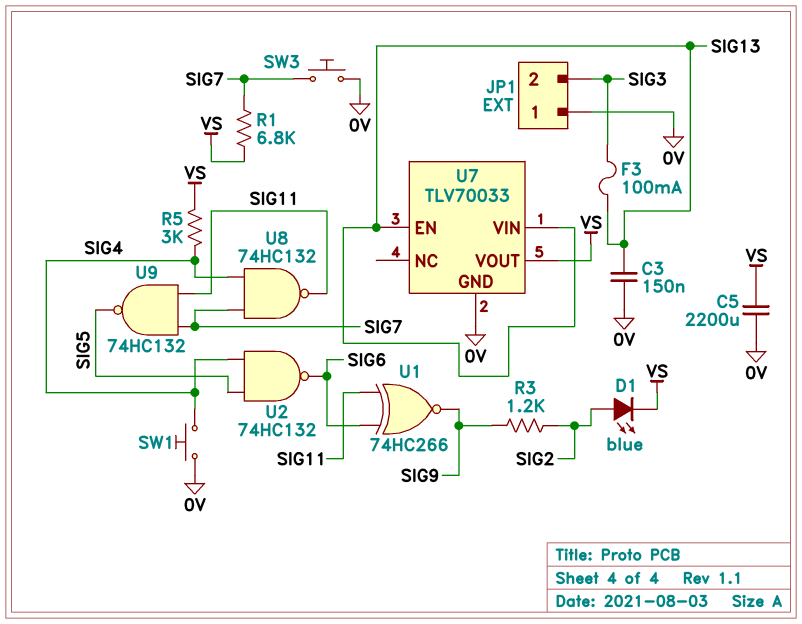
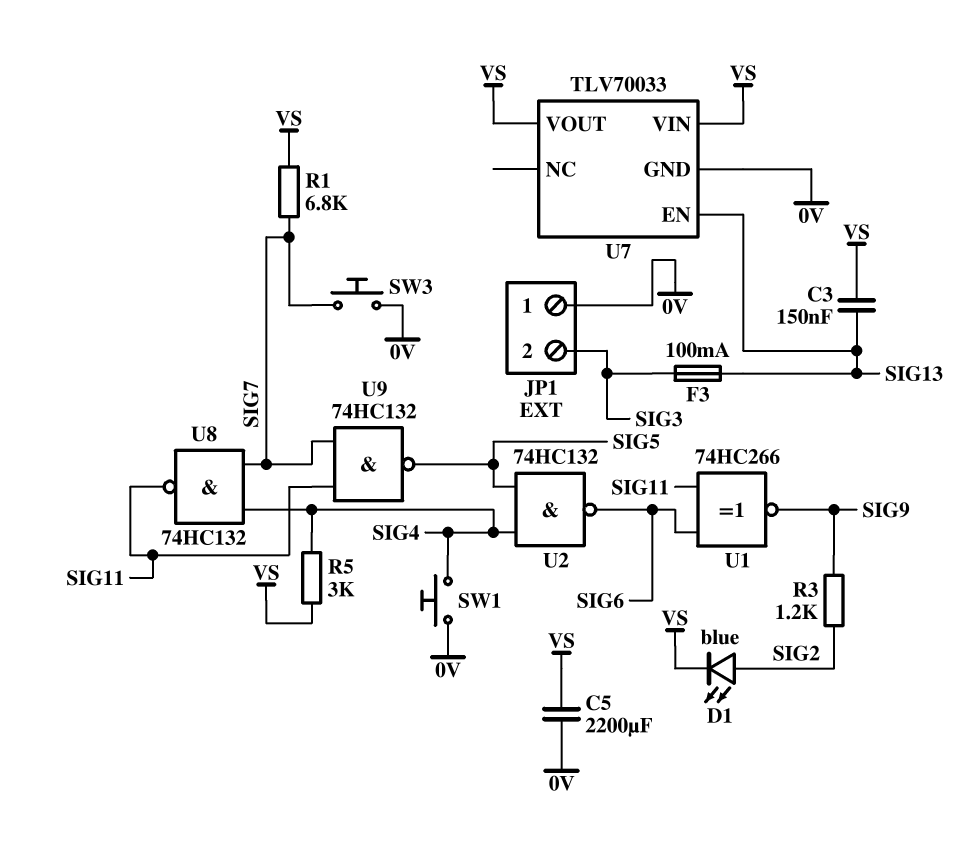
C3: 150nF (0V, SIG13) -> 150nF (SIG13, VS)
U7 pin VIN: SIG13 -> VS

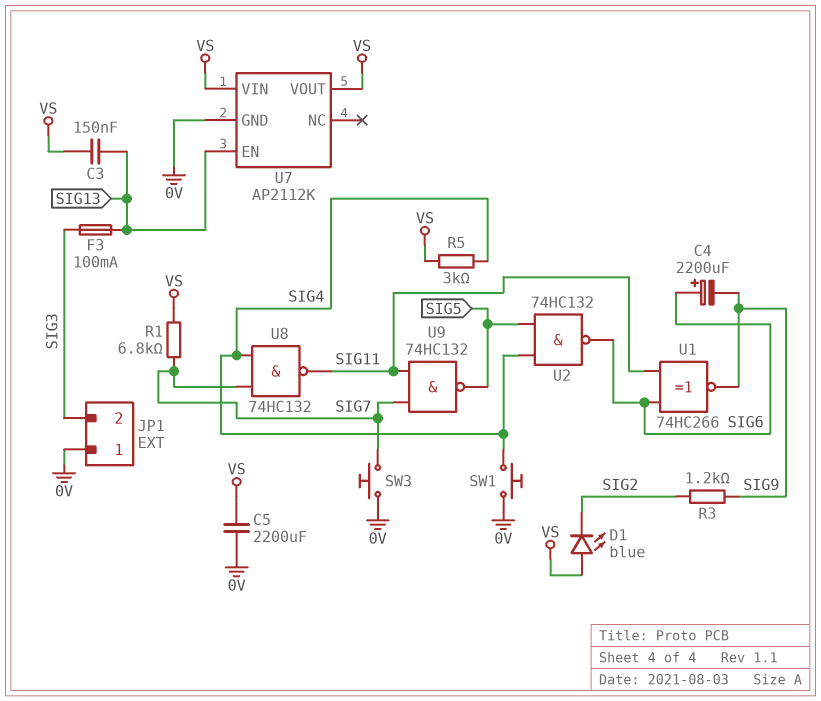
C4: none -> 2200uF (plus SIG6, minus SIG9)
D1: LED blue (A SIG2, K VS) -> LED blue (A VS, K SIG2)
U7: TLV70033 -> AP2112K

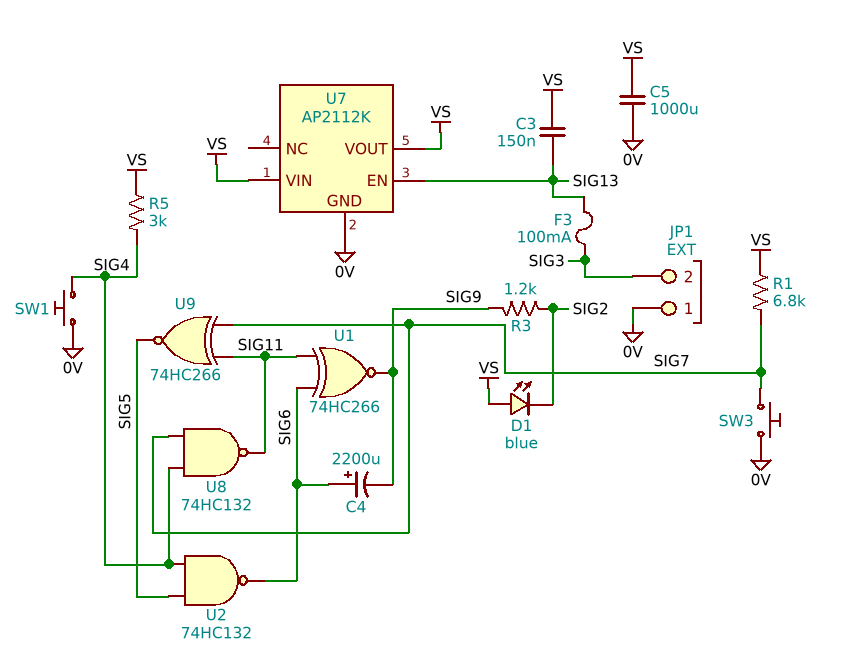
C5: 2200uF (0V, VS) -> 1000uF (0V, VS)
U9: NAND 74HC132 (in SIG7, in SIG11, out SIG5) -> XNOR 74HC266 (in SIG7, in SIG11, out SIG5)

